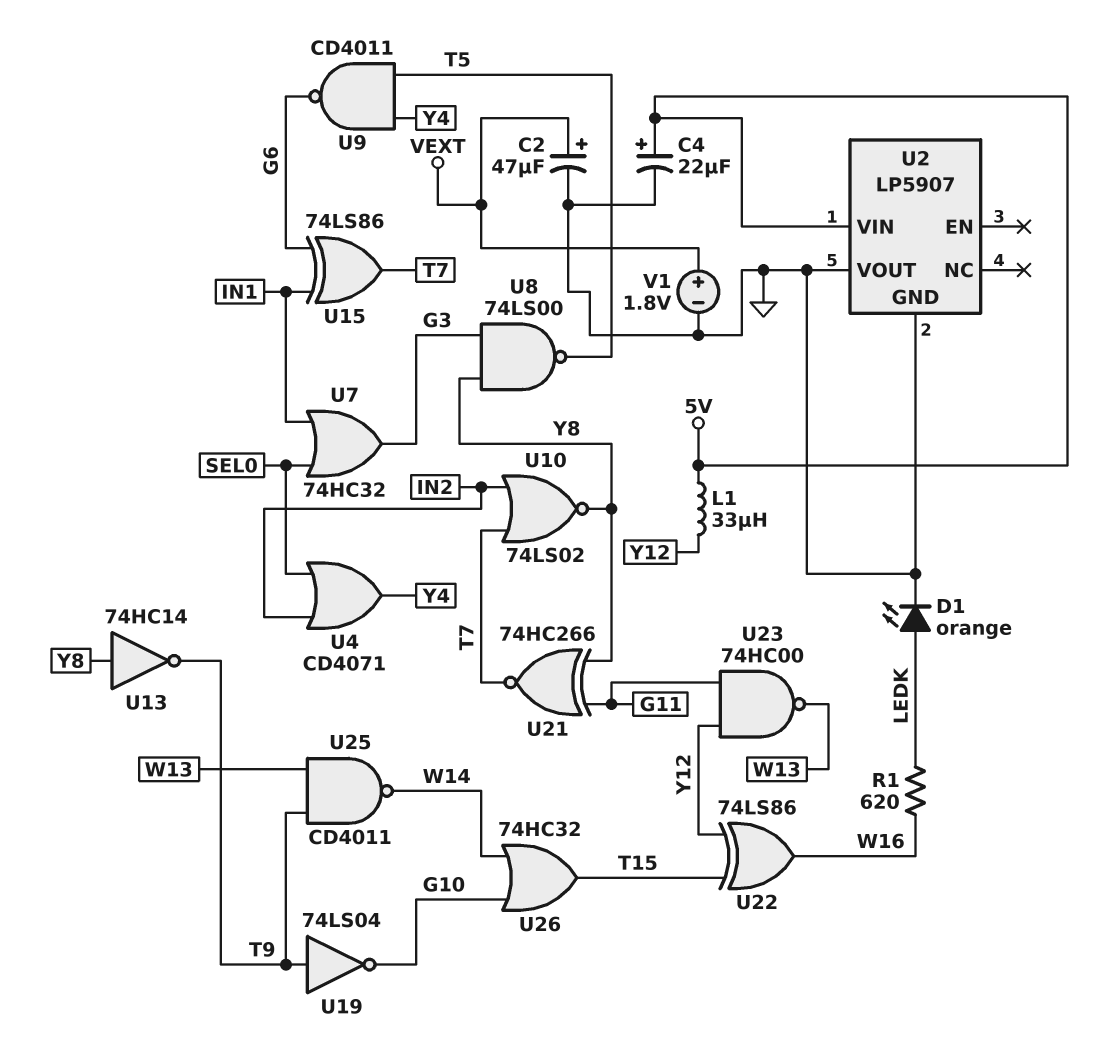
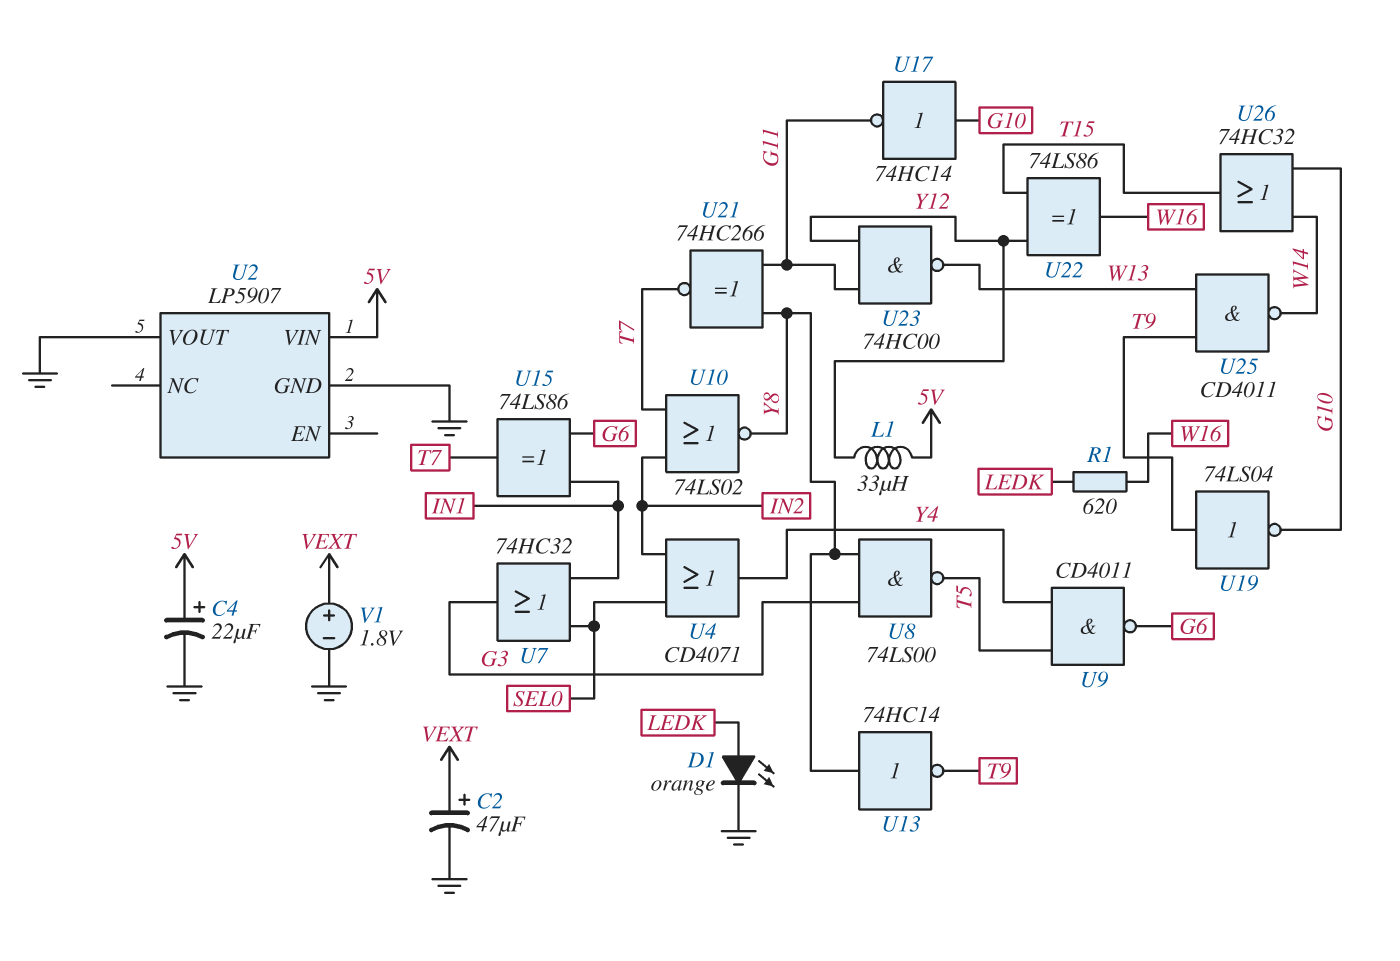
U17: none -> NOT 74HC14 (in G10, out G11)

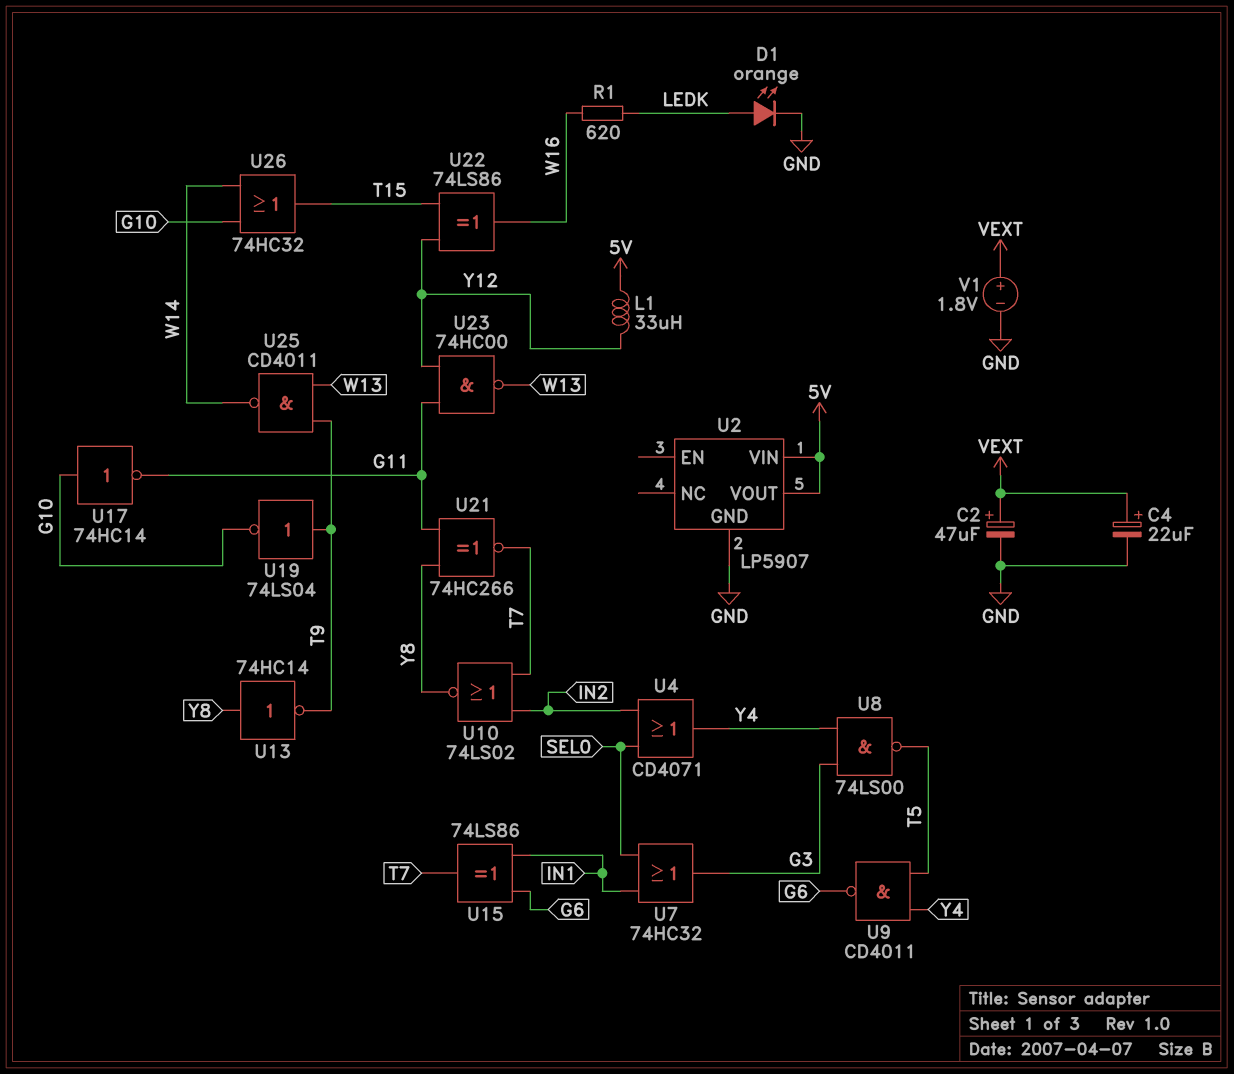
C4: 22uF (plus 5V, minus GND) -> 22uF (plus VEXT, minus GND)
U2 pin VOUT: GND -> 5V
U8: NAND 74LS00 (in G3, in Y8, out T5) -> NAND 74LS00 (in G3, in Y4, out T5)

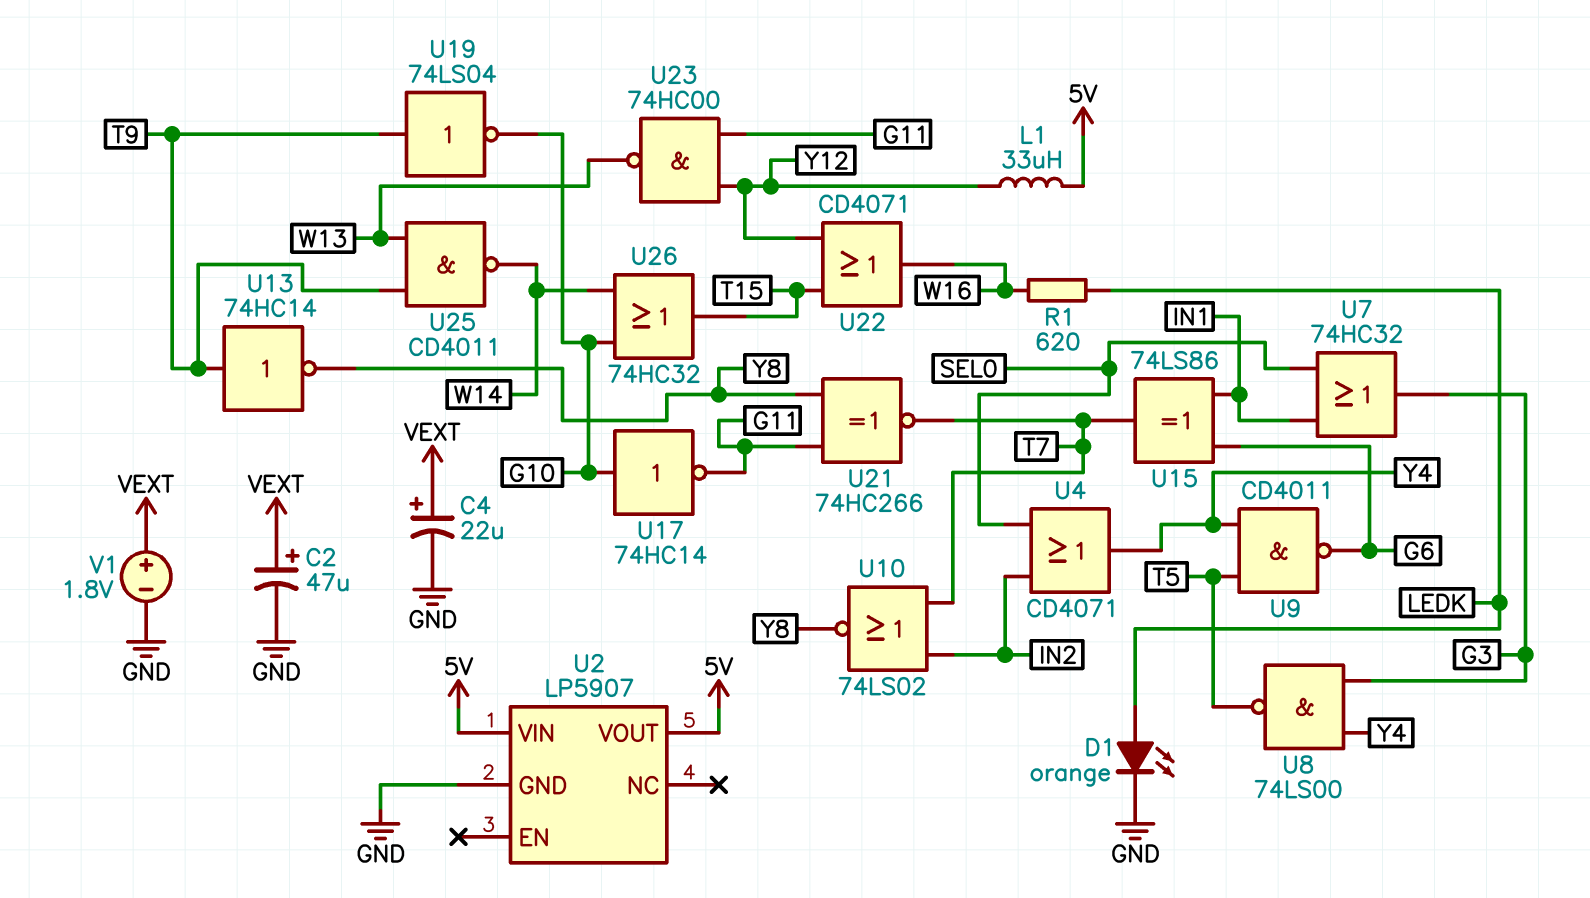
U13: NOT 74HC14 (in Y8, out T9) -> NOT 74HC14 (in T9, out Y8)
U22: XOR 74LS86 (in T15, in Y12, out W16) -> OR CD4071 (in T15, in Y12, out W16)

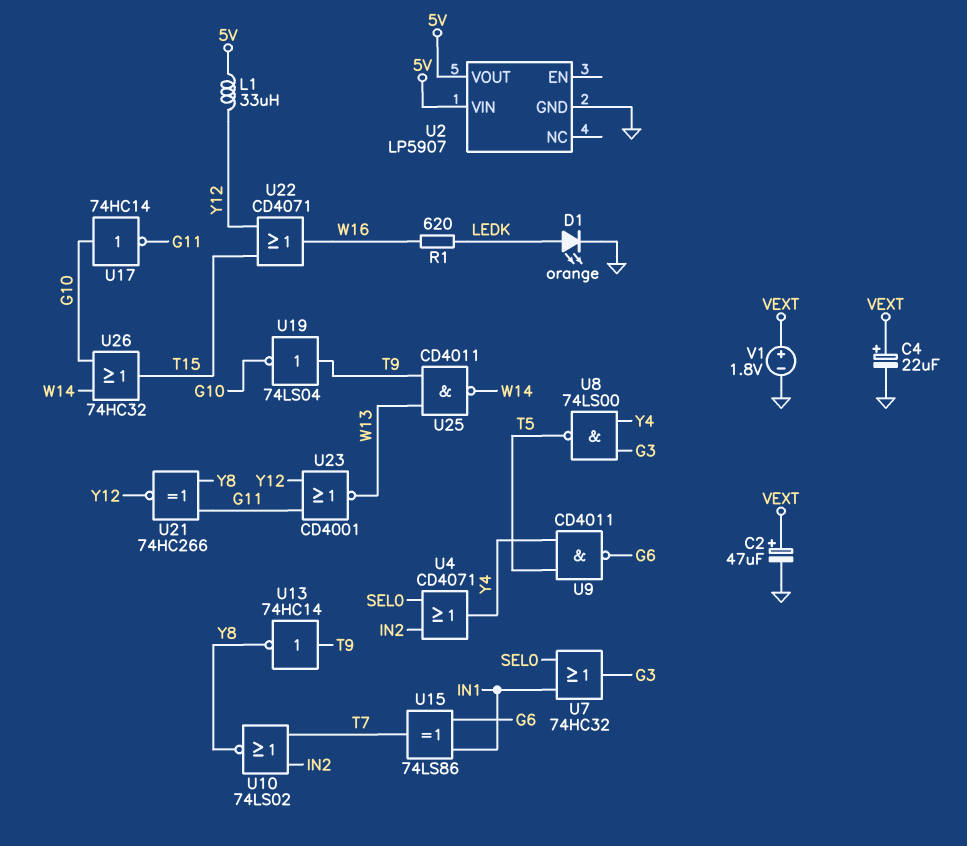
U21: XNOR 74HC266 (in G11, in Y8, out T7) -> XNOR 74HC266 (in G11, in Y8, out Y12)
U23: NAND 74HC00 (in G11, in Y12, out W13) -> NOR CD4001 (in G11, in Y12, out W13)

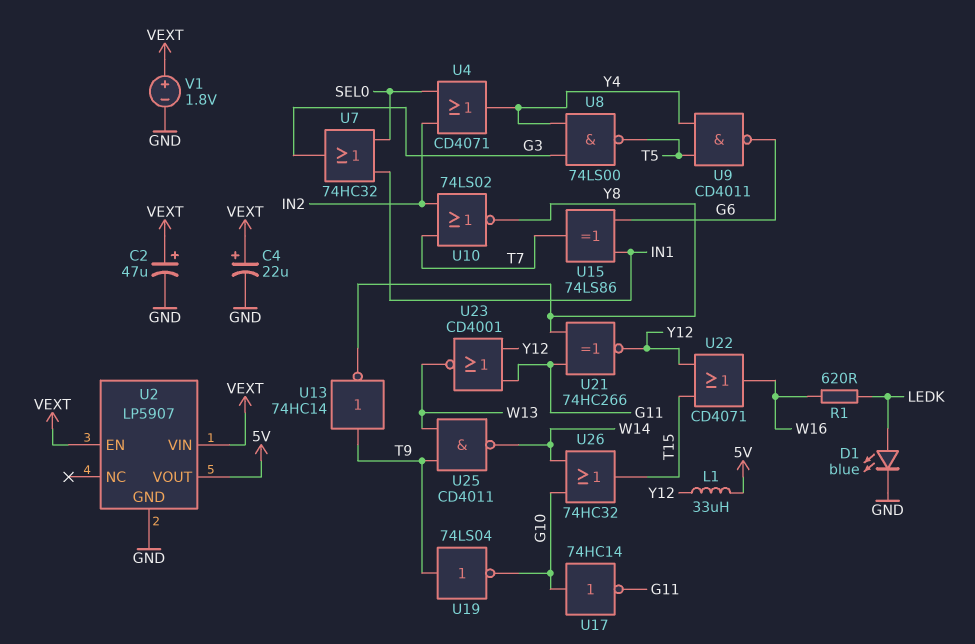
D1: LED orange (A LEDK, K GND) -> LED blue (A LEDK, K GND)
U2 pin EN: none -> VEXT
U2 pin VIN: 5V -> VEXT

